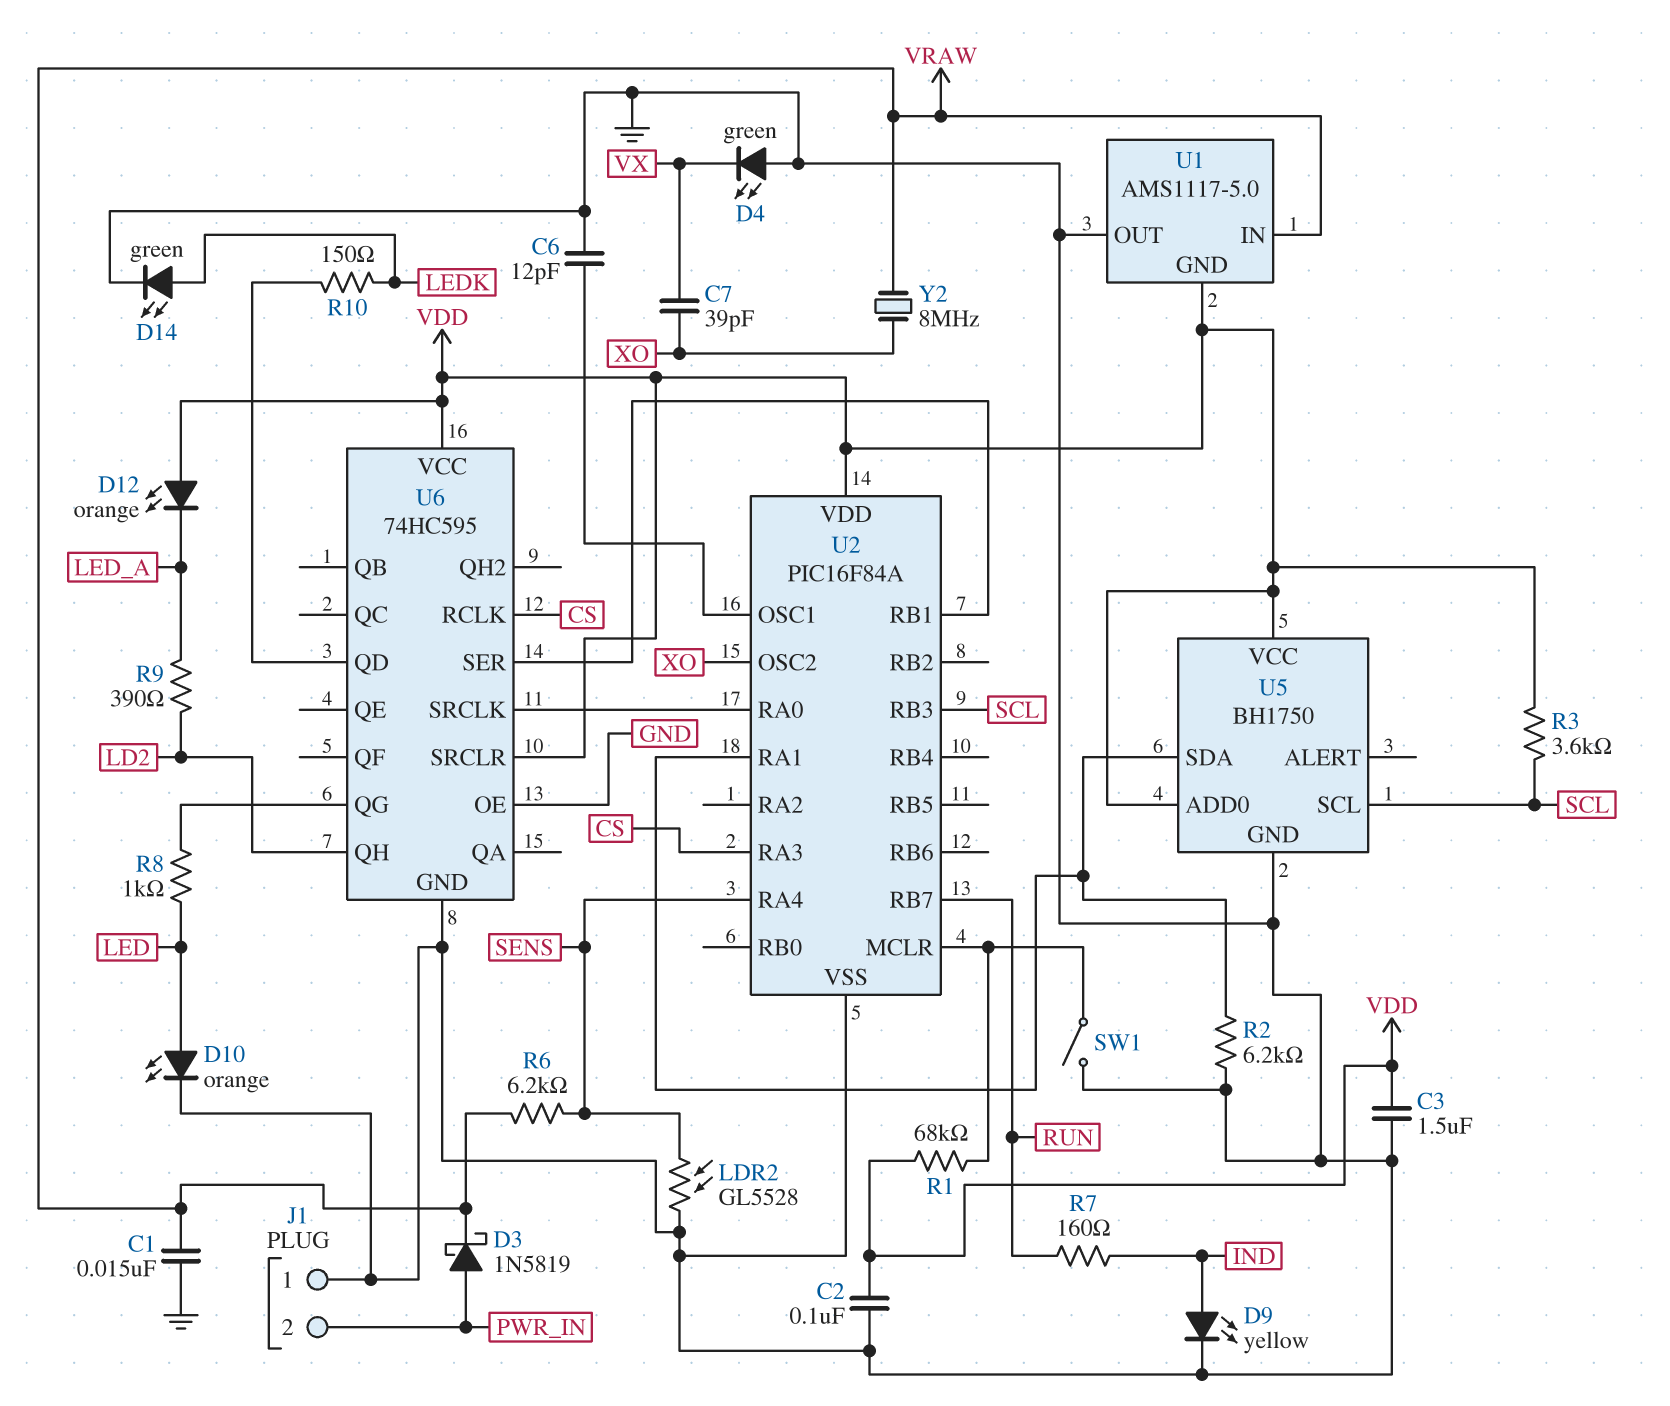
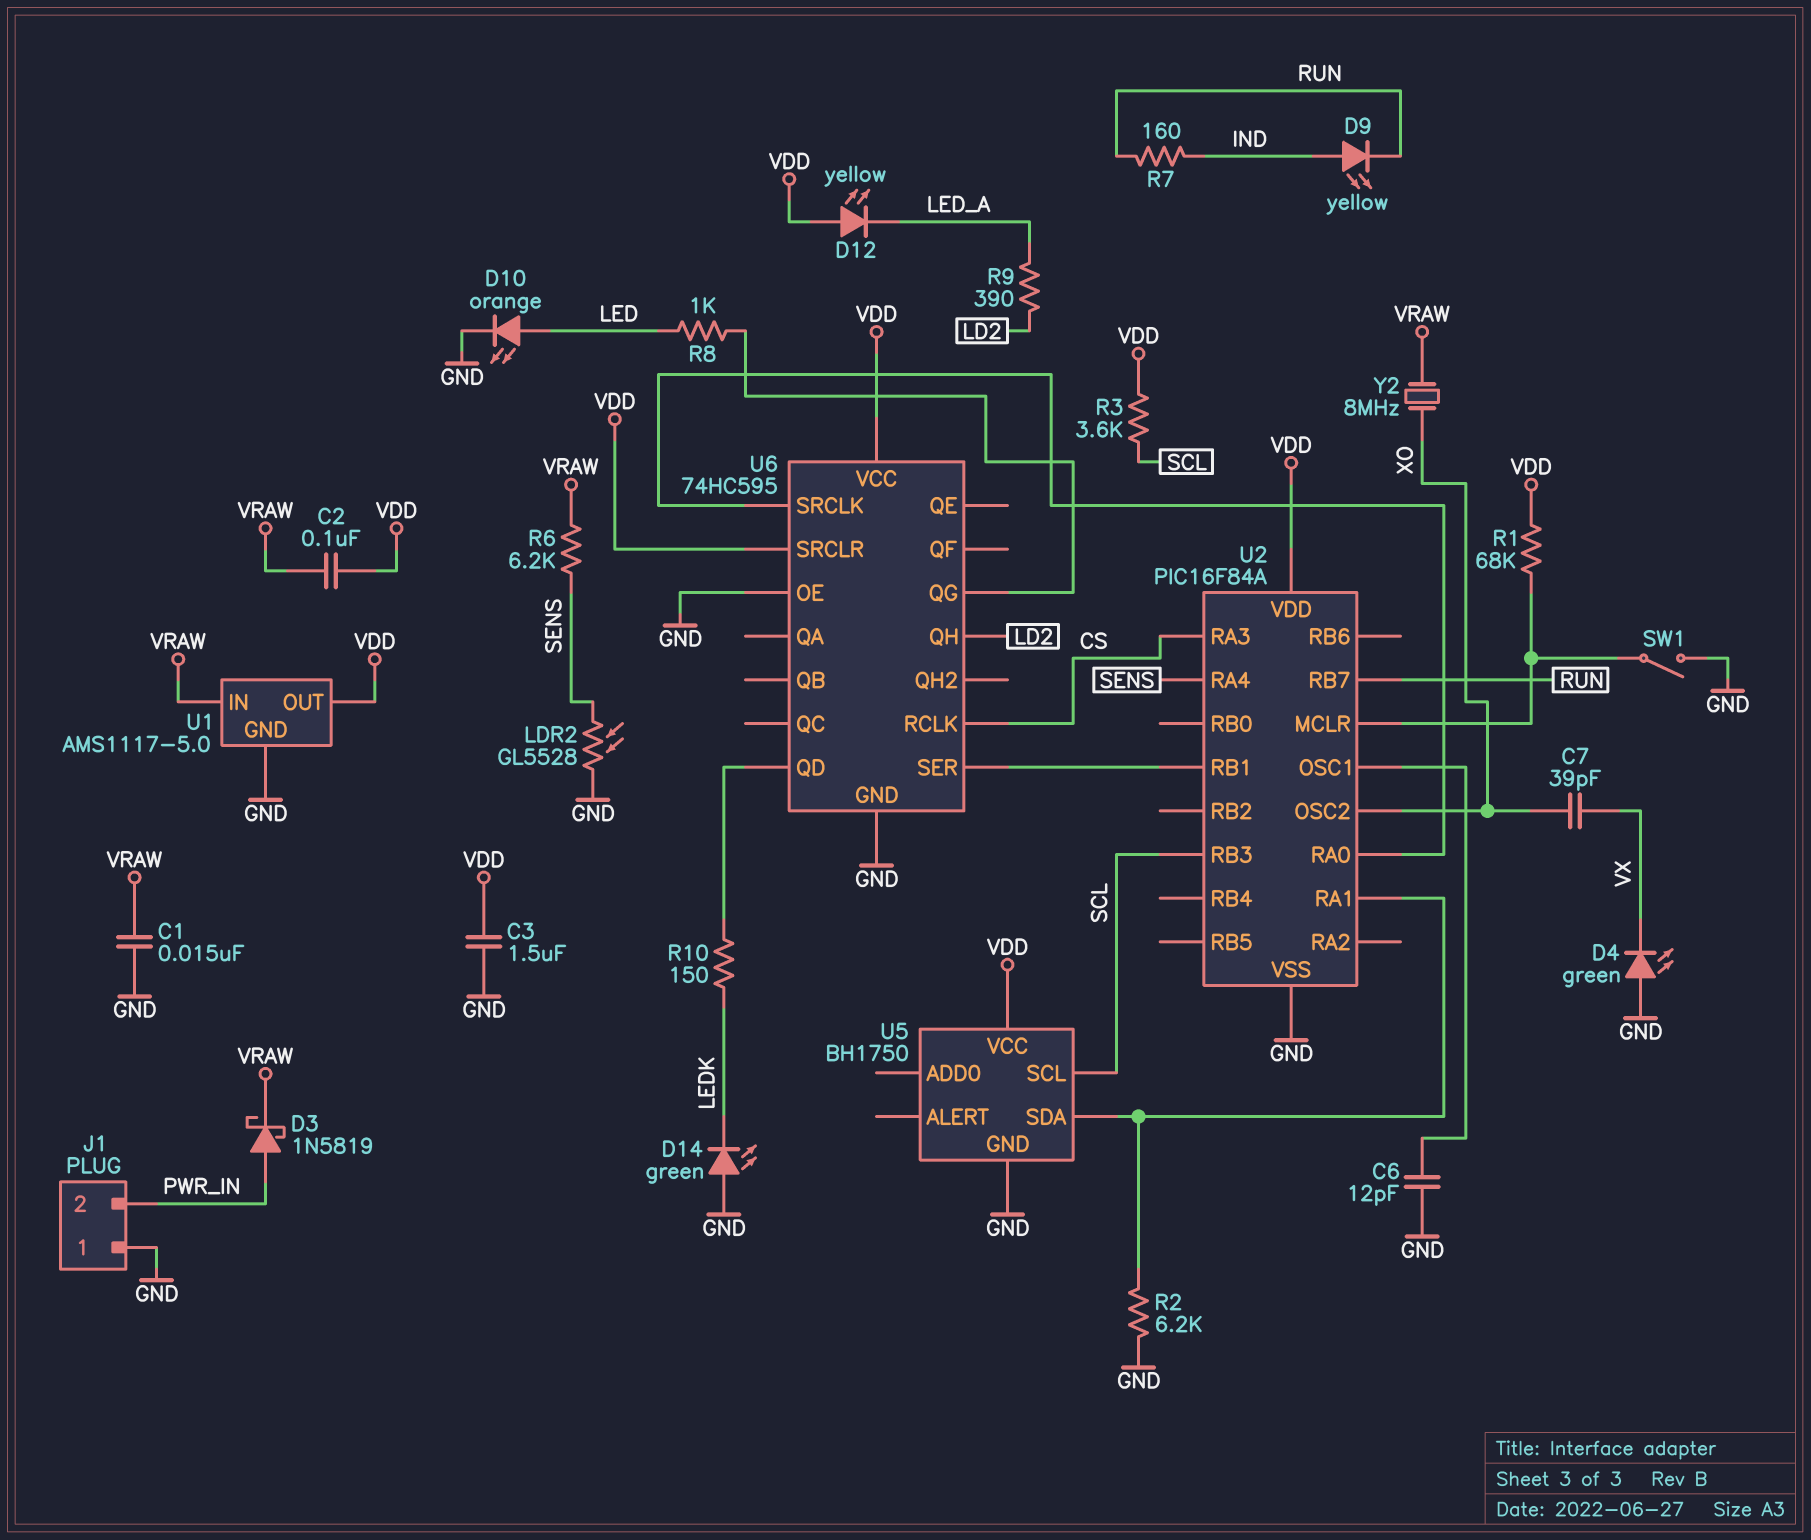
C2: 100nF (GND, VDD) -> 100nF (VDD, VRAW)
D9: LED yellow (A IND, K GND) -> LED yellow (A IND, K RUN)
D12: LED orange (A VDD, K LED_A) -> LED yellow (A VDD, K LED_A)
D14: LED green (A LEDK, K GND) -> LED green (A GND, K LEDK)
U1 pin GND: VDD -> GND
U1 pin OUT: GND -> VDD
U5 pin ADD0: VDD -> none

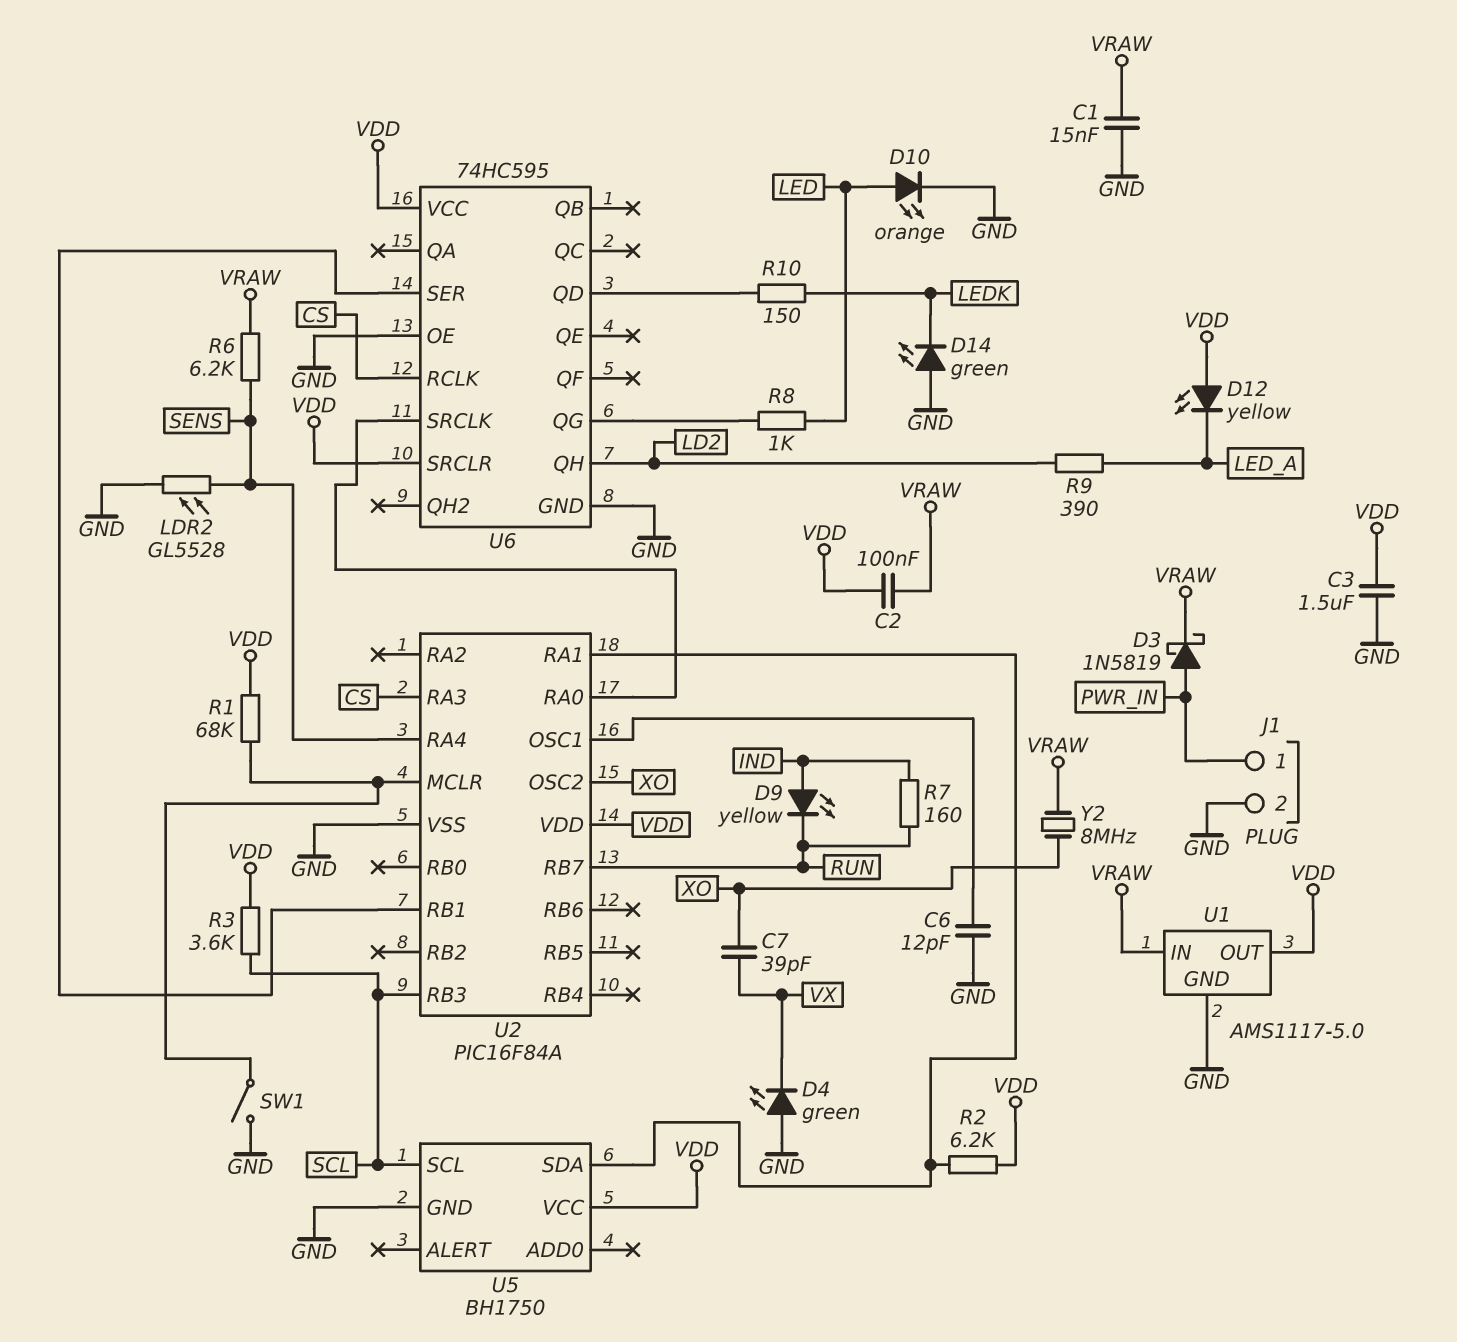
J1 pin 1: GND -> PWR_IN
J1 pin 2: PWR_IN -> GND
R2: 6.2k (GND, U2/RA1) -> 6.2k (U2/RA1, VDD)

